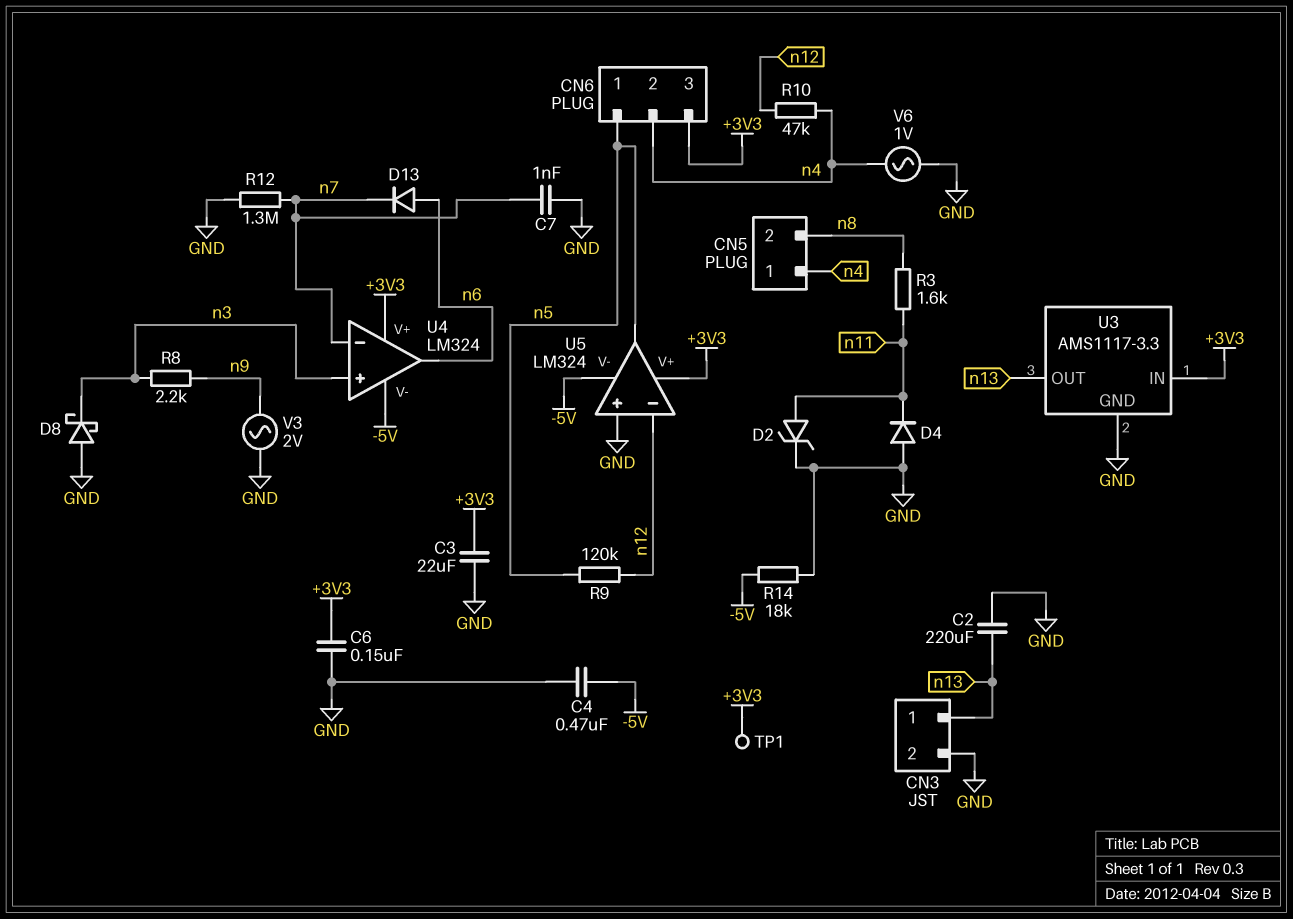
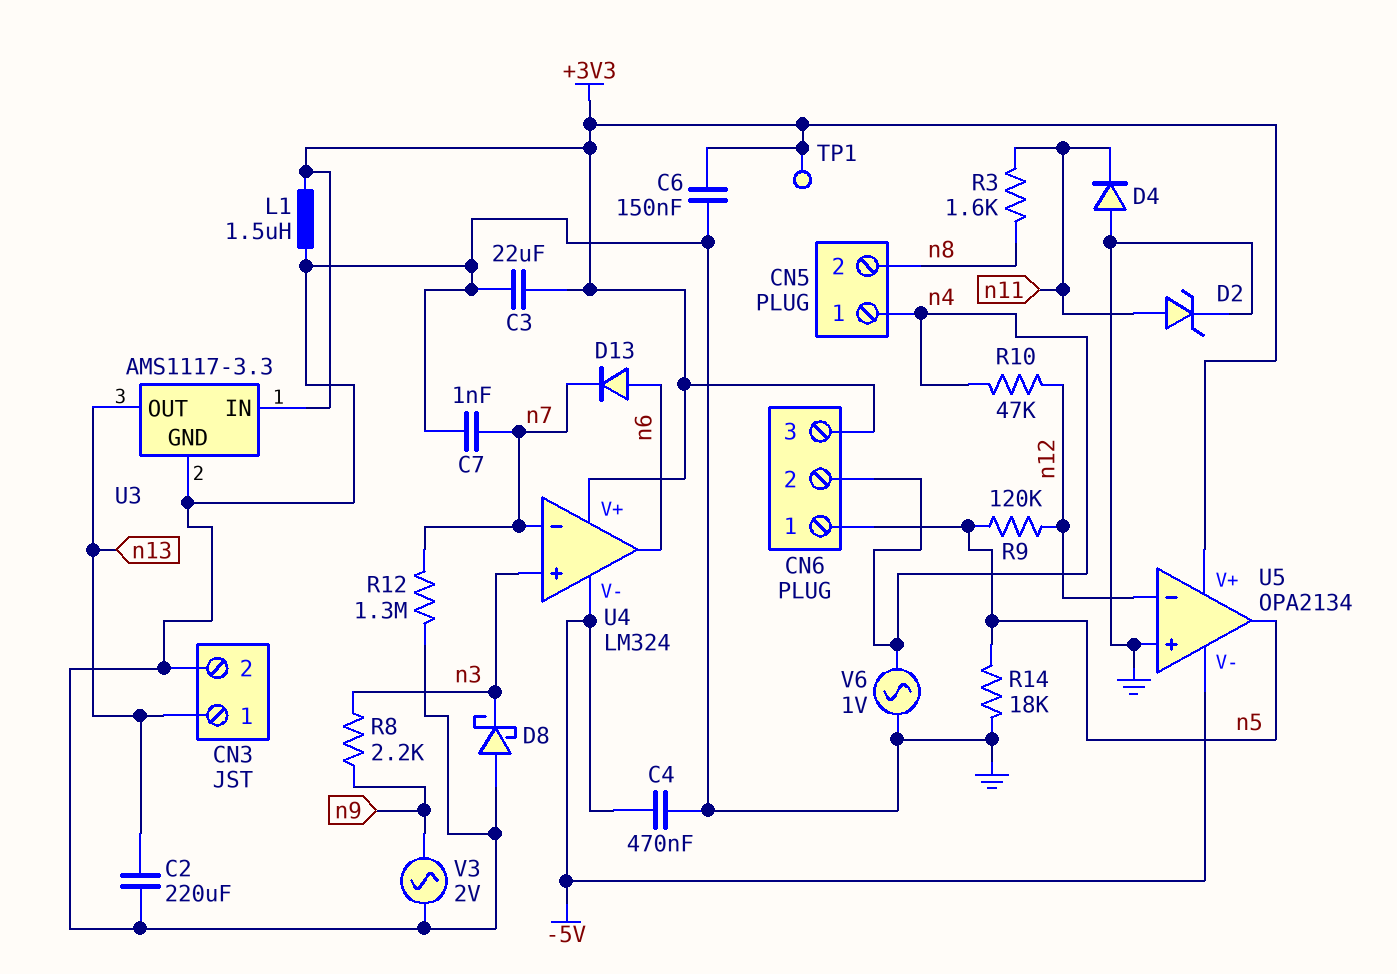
L1: none -> 1.5uH (+3V3, GND)
R14: 18k (-5V, GND) -> 18k (GND, n5)
U5: LM324 -> OPA2134

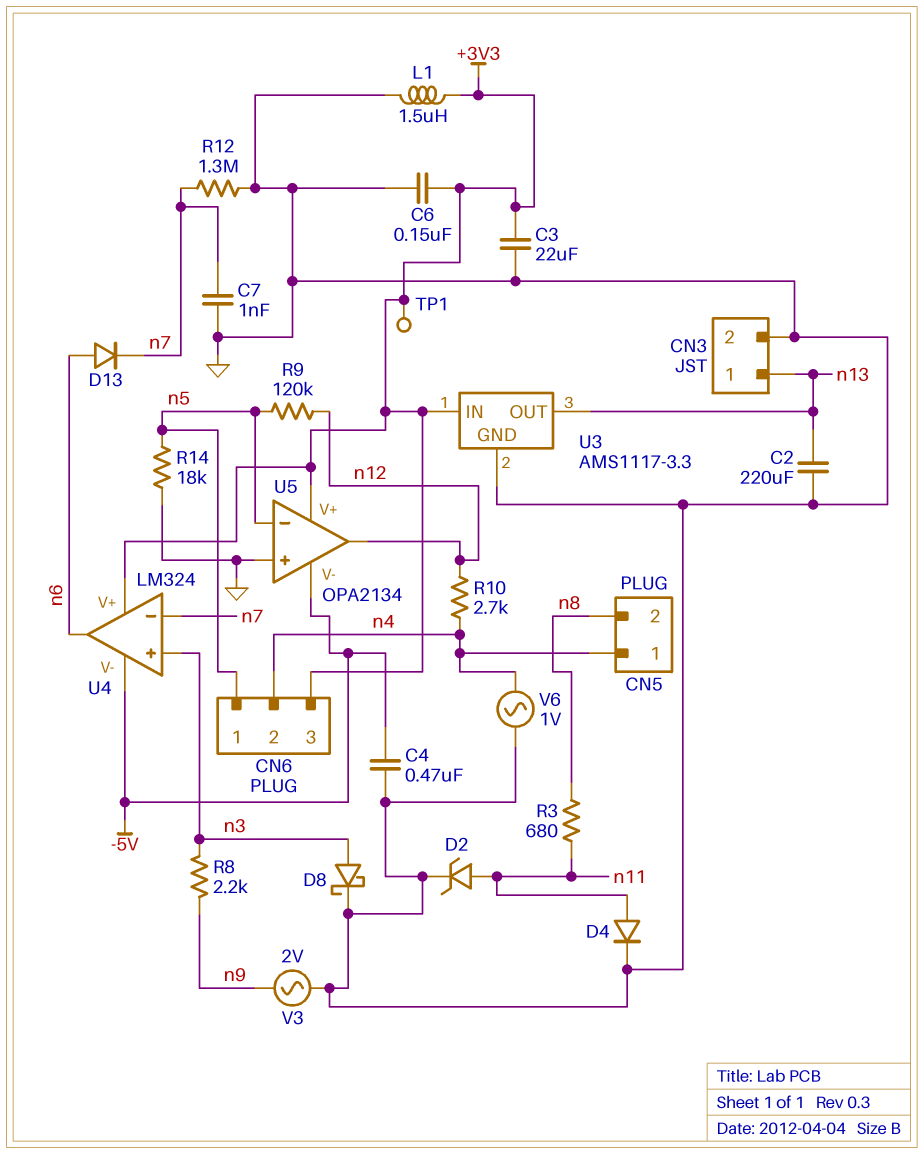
D4: diode (A GND, K n11) -> diode (A n11, K GND)
D8: schottky (A GND, K n3) -> schottky (A n3, K GND)
R3: 1.6k (n8, n11) -> 680 (n8, n11)
R10: 47k (n4, n12) -> 2.7k (n4, n12)
U5 pin in-: n12 -> n5
U5 pin out: n5 -> n12

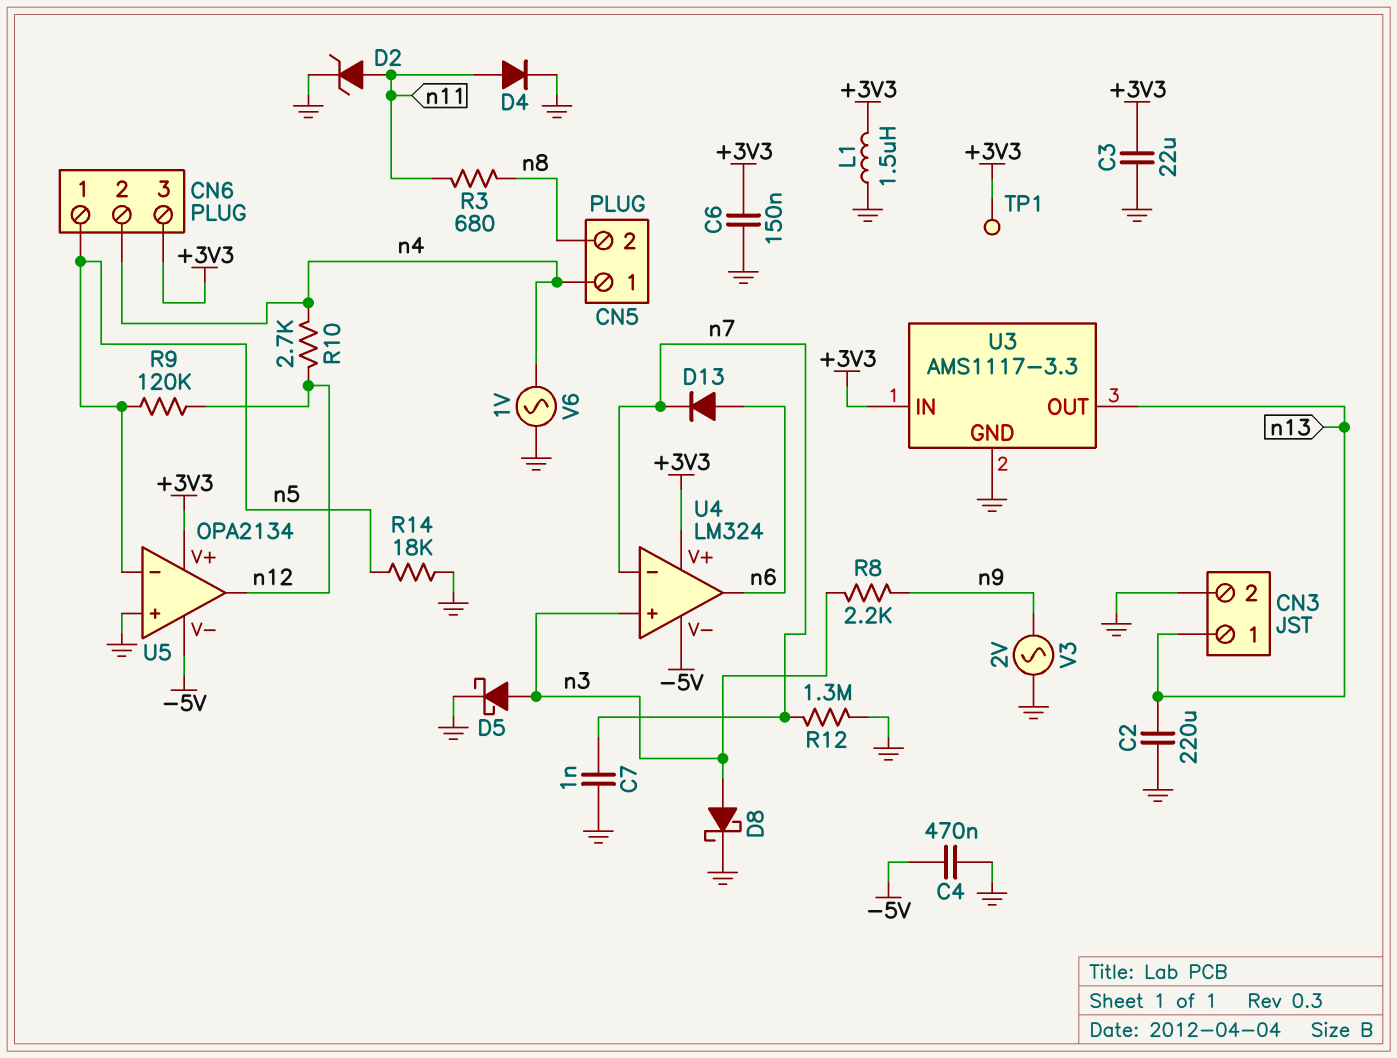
D5: none -> schottky (A n3, K GND)

